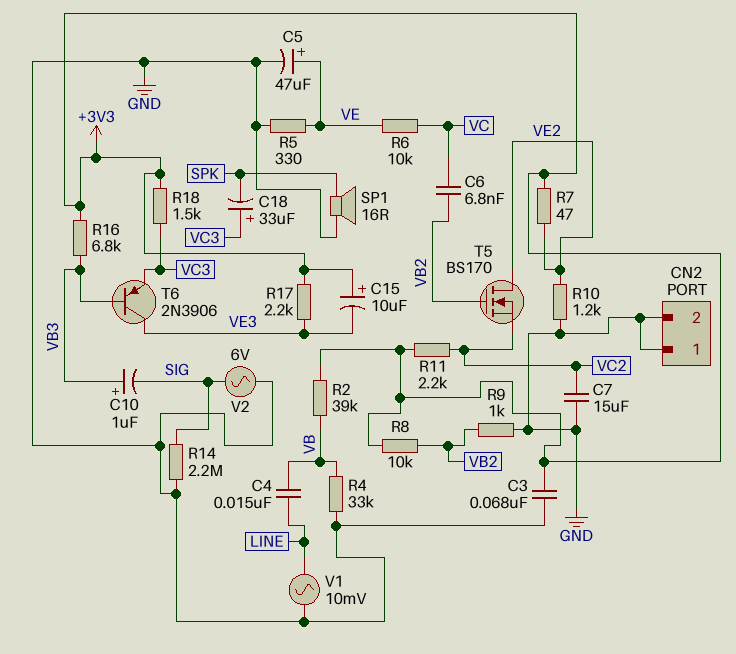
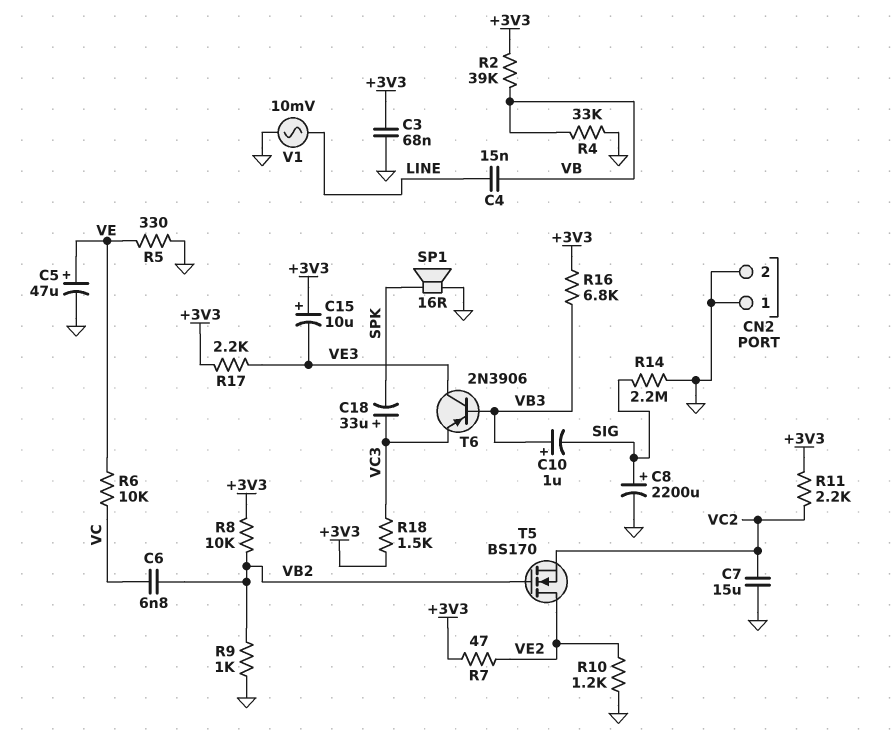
C8: none -> 2200uF (plus SIG, minus GND)
V2: AC 6V (GND, SIG) -> none

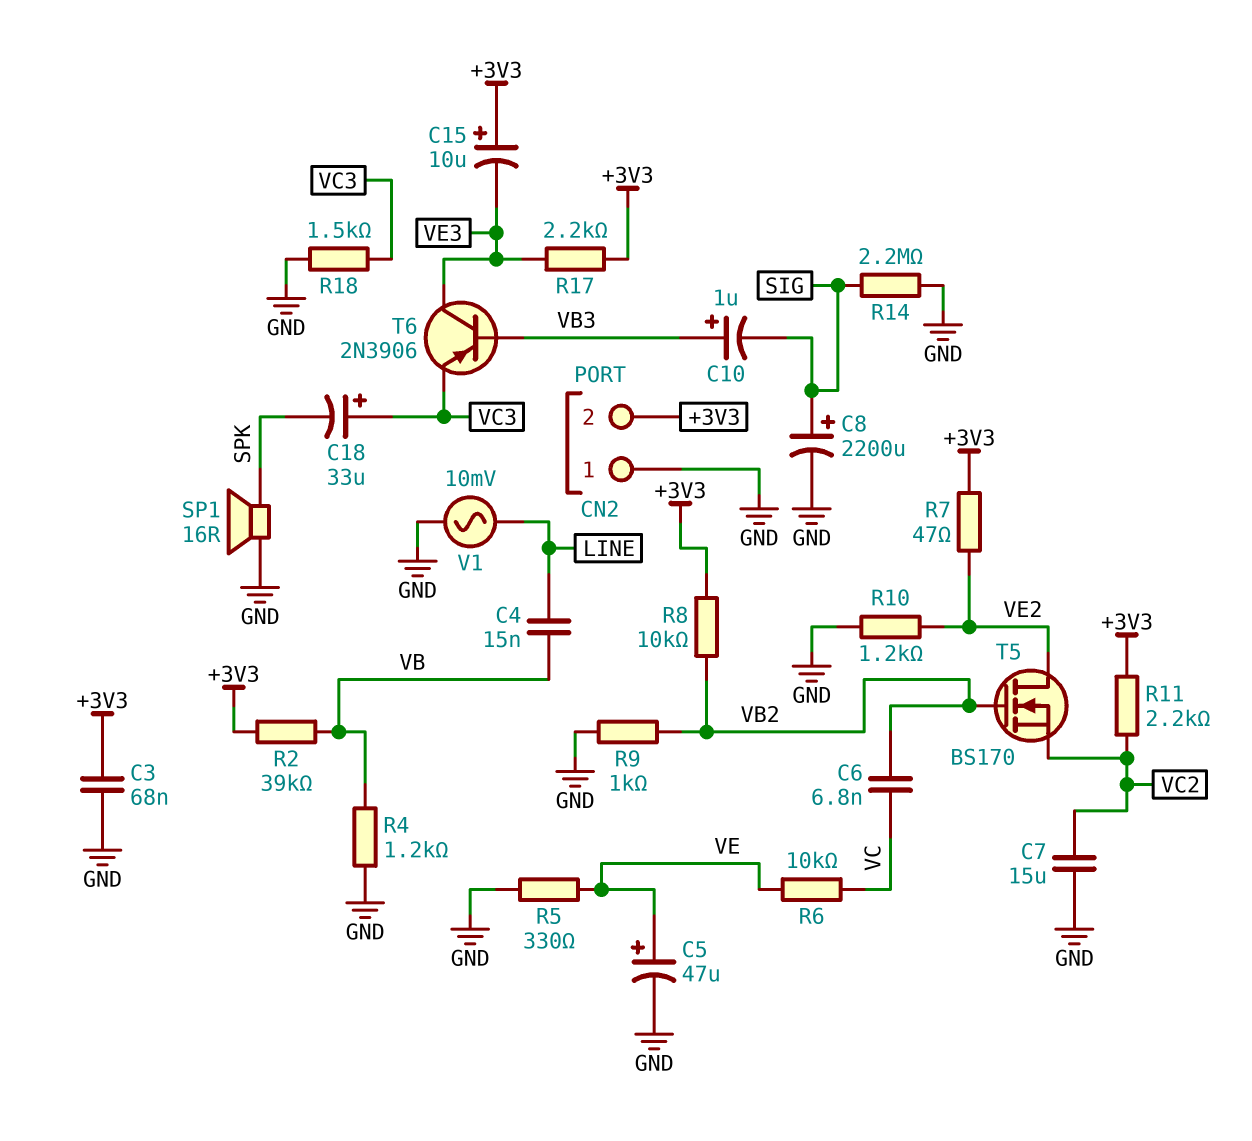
CN2 pin 2: GND -> +3V3
R4: 33k (GND, VB) -> 1.2k (GND, VB)
R16: 6.8k (+3V3, VB3) -> none
R18: 1.5k (+3V3, VC3) -> 1.5k (GND, VC3)

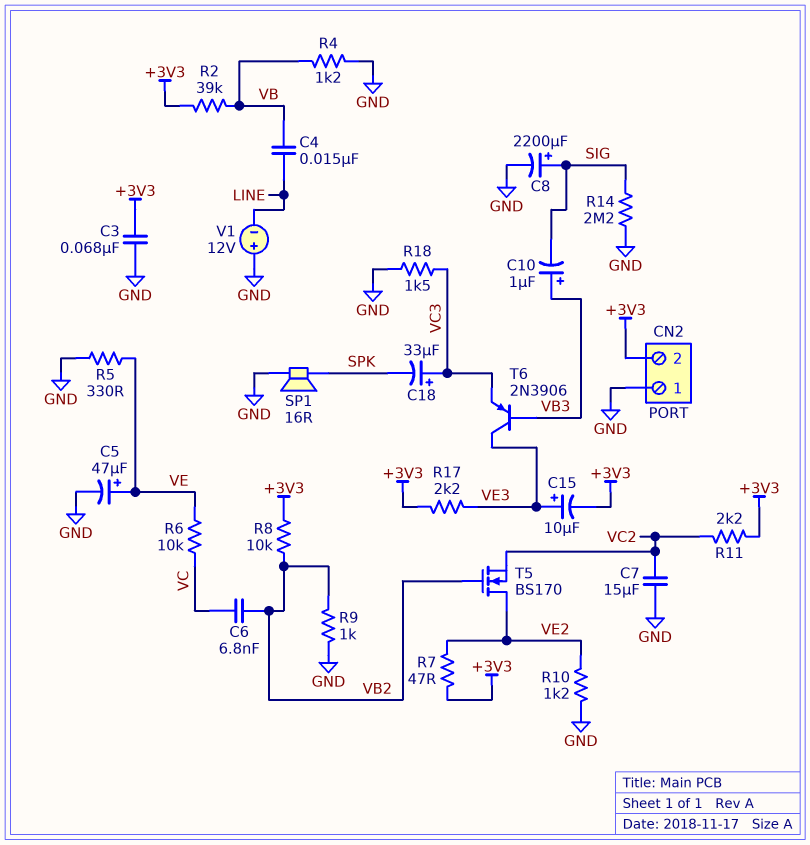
C15: 10uF (plus +3V3, minus VE3) -> 10uF (plus VE3, minus +3V3)
V1: AC 10mV (GND, LINE) -> 12V (plus GND, minus LINE)

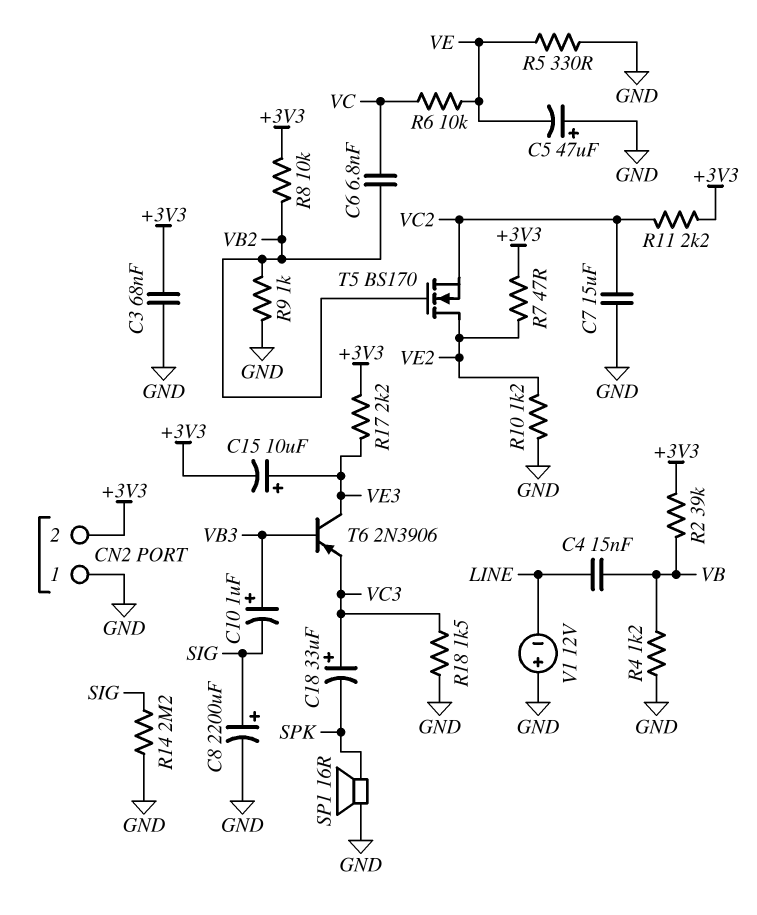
C5: 47uF (plus VE, minus GND) -> 47uF (plus GND, minus VE)

